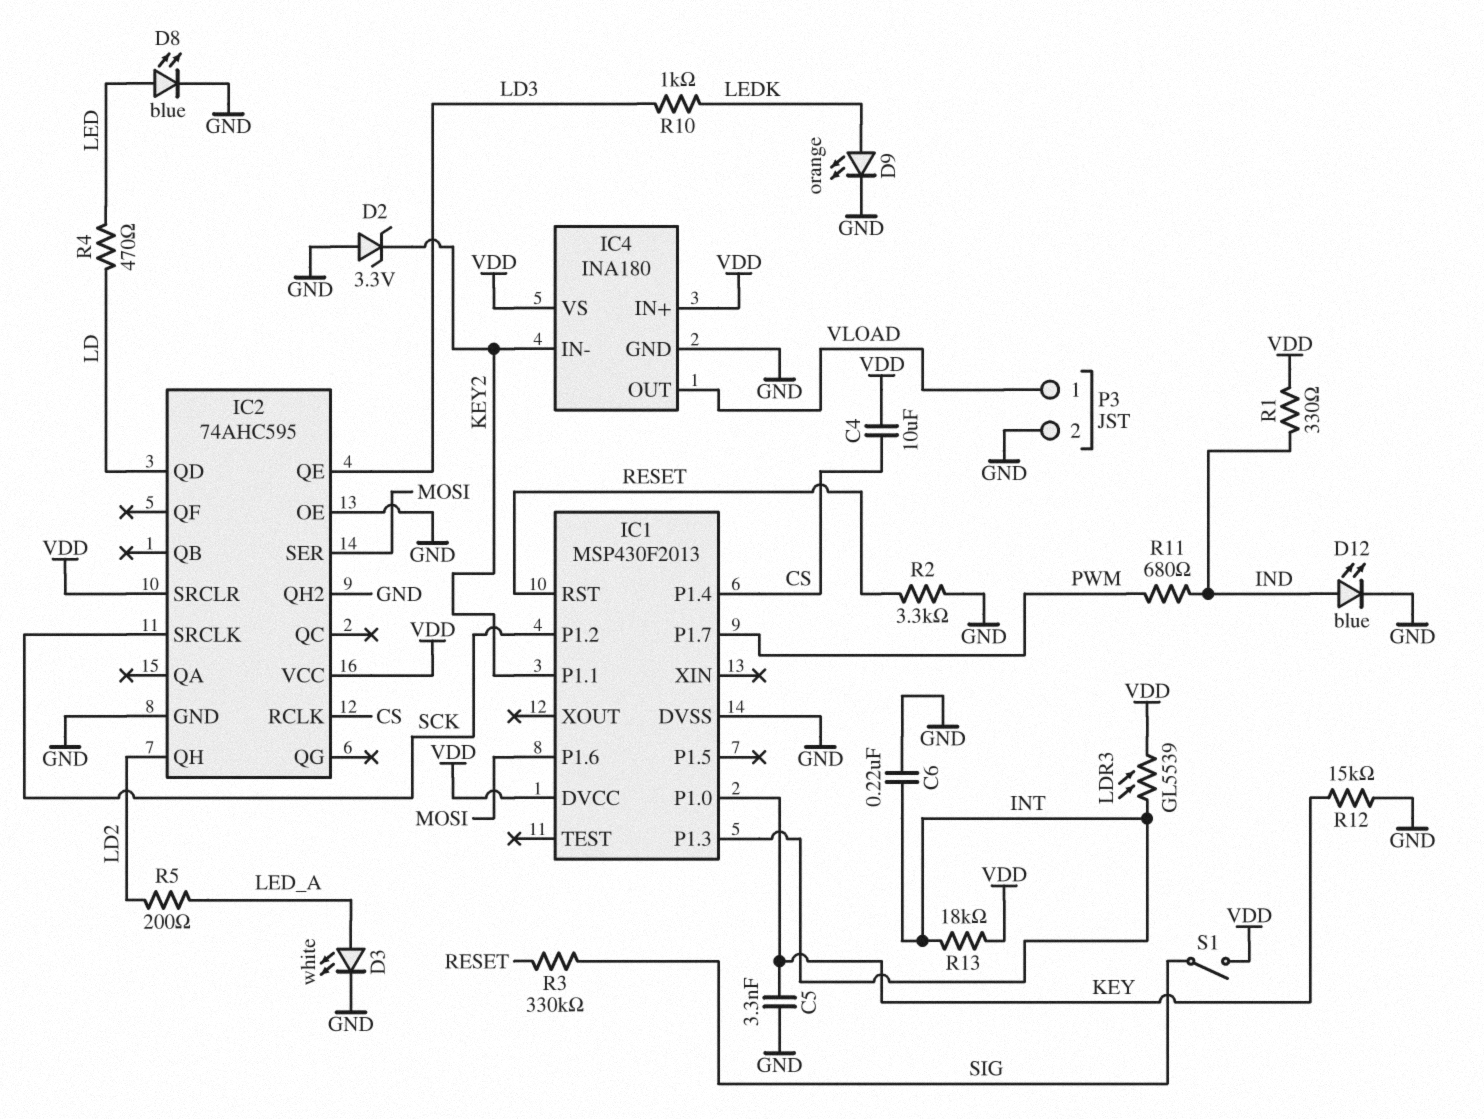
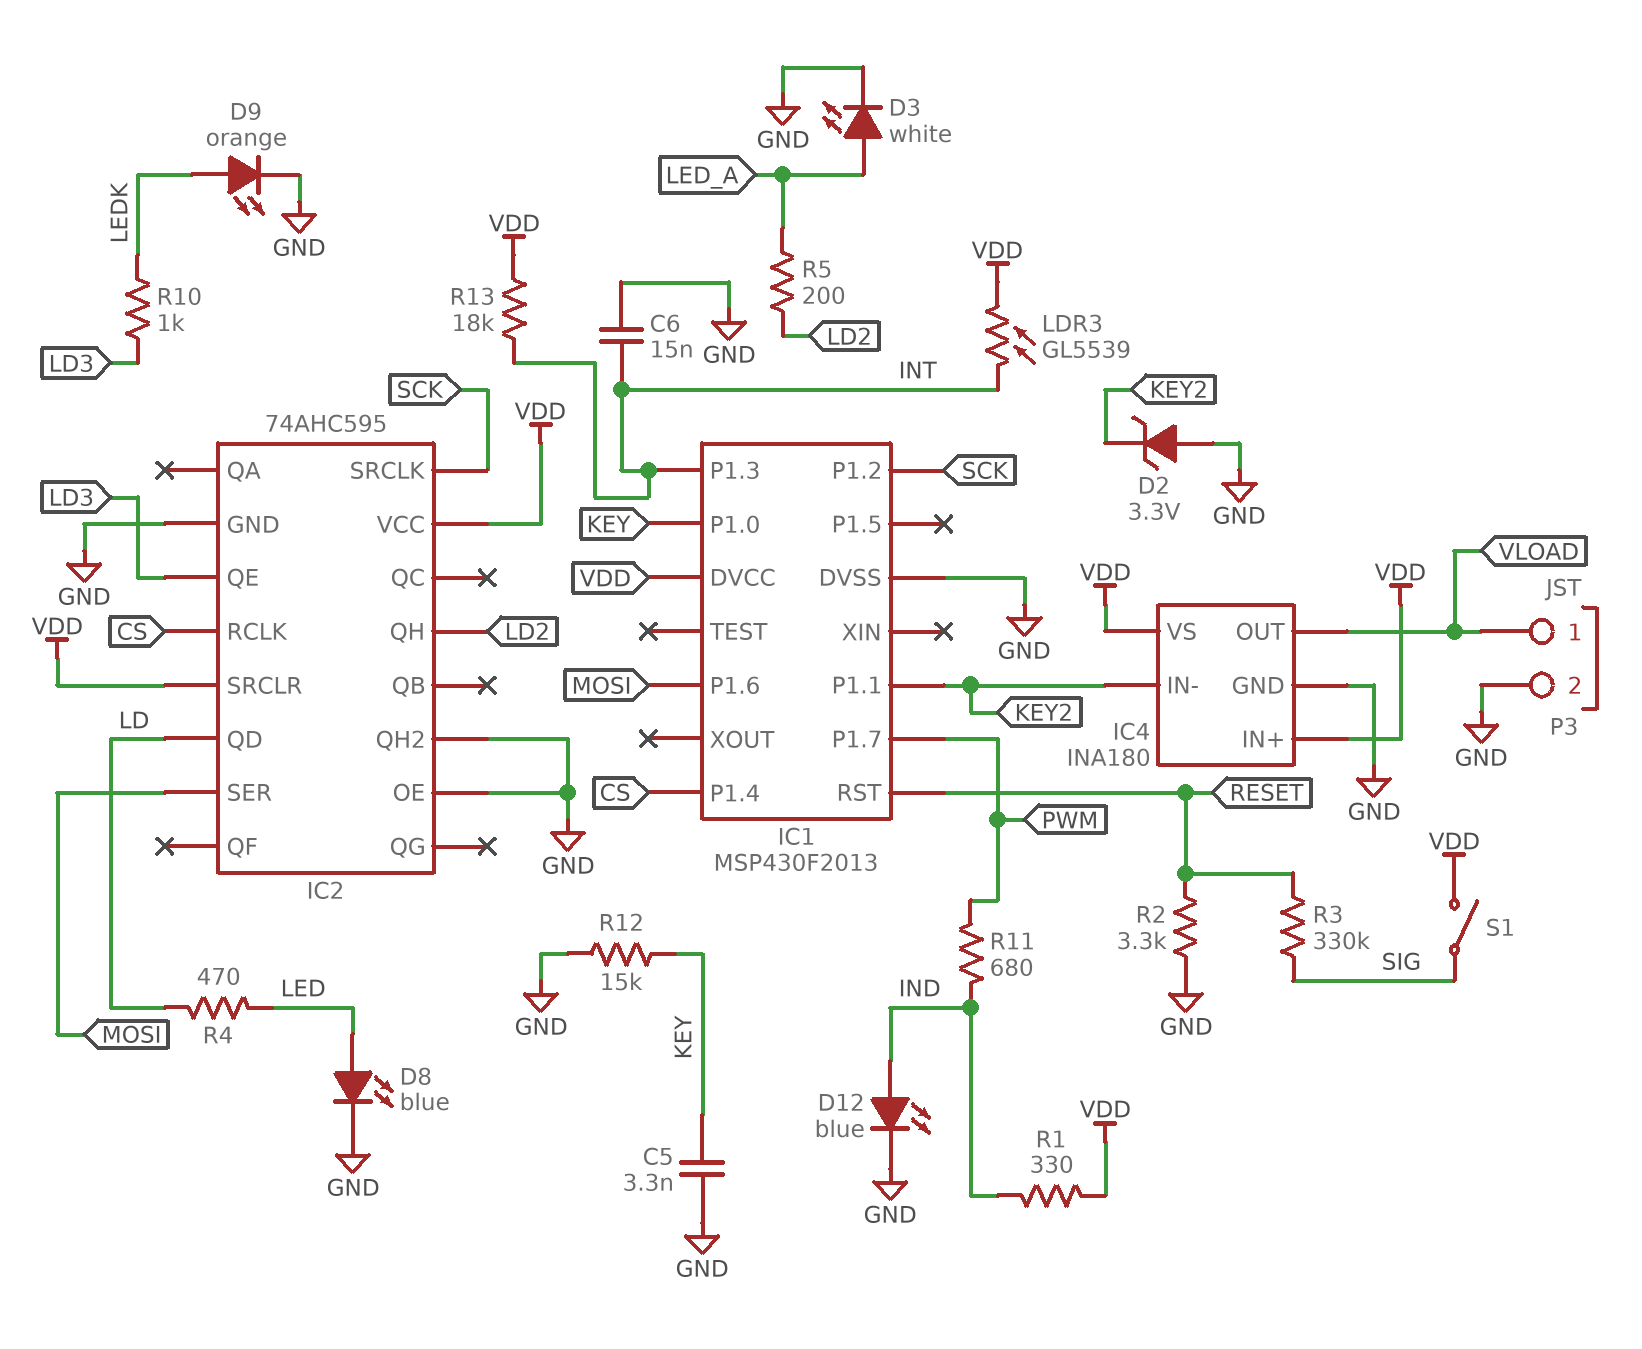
C4: 10uF (CS, VDD) -> none
C6: 220nF (GND, INT) -> 15nF (GND, INT)

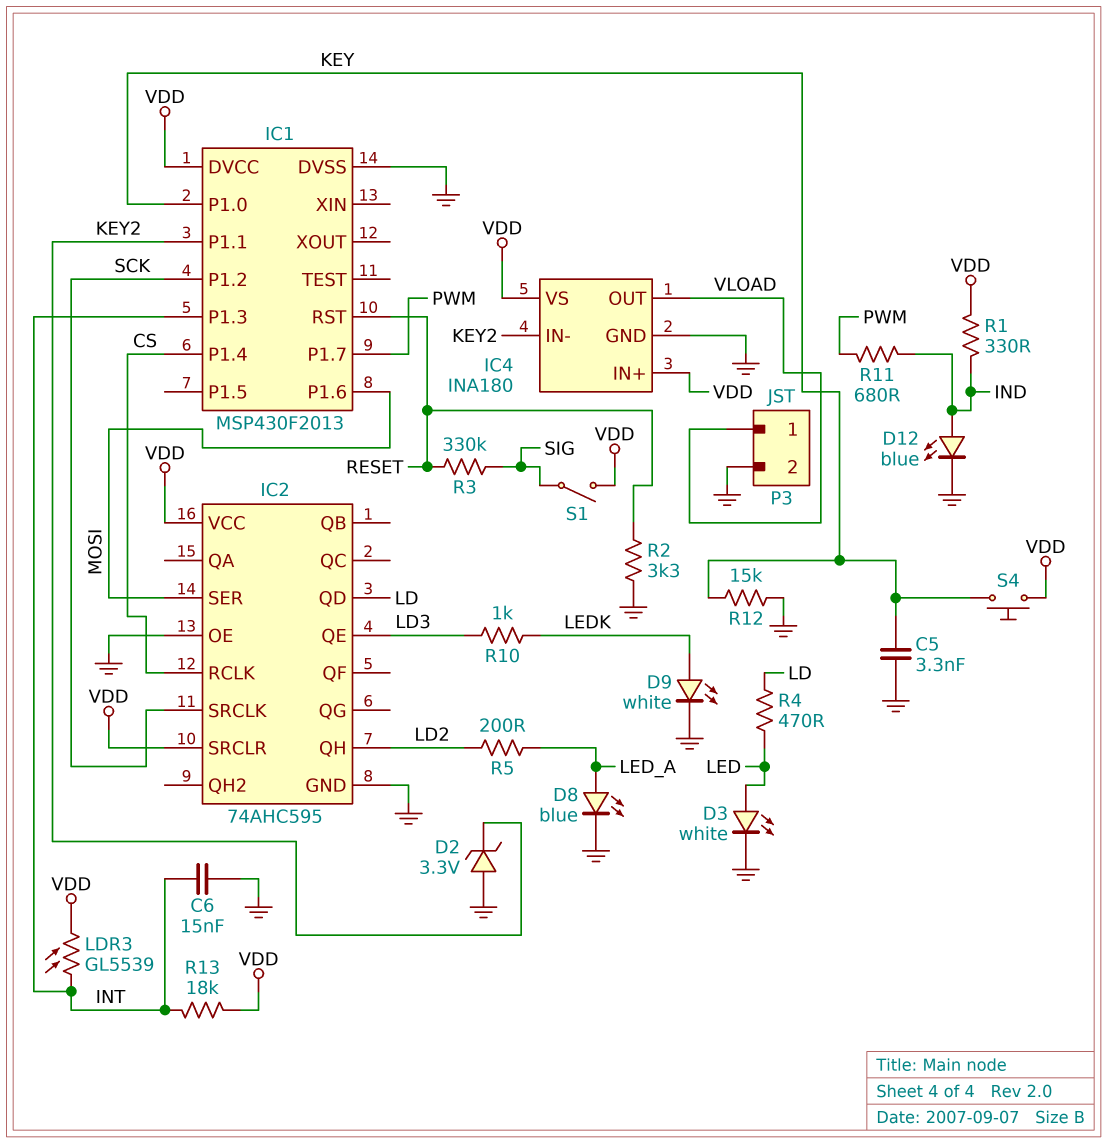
D3: LED white (A LED_A, K GND) -> LED white (A LED, K GND)
D8: LED blue (A LED, K GND) -> LED blue (A LED_A, K GND)
D9: LED orange (A LEDK, K GND) -> LED white (A LEDK, K GND)
IC2 pin QH2: GND -> none
S4: none -> button (KEY, VDD)

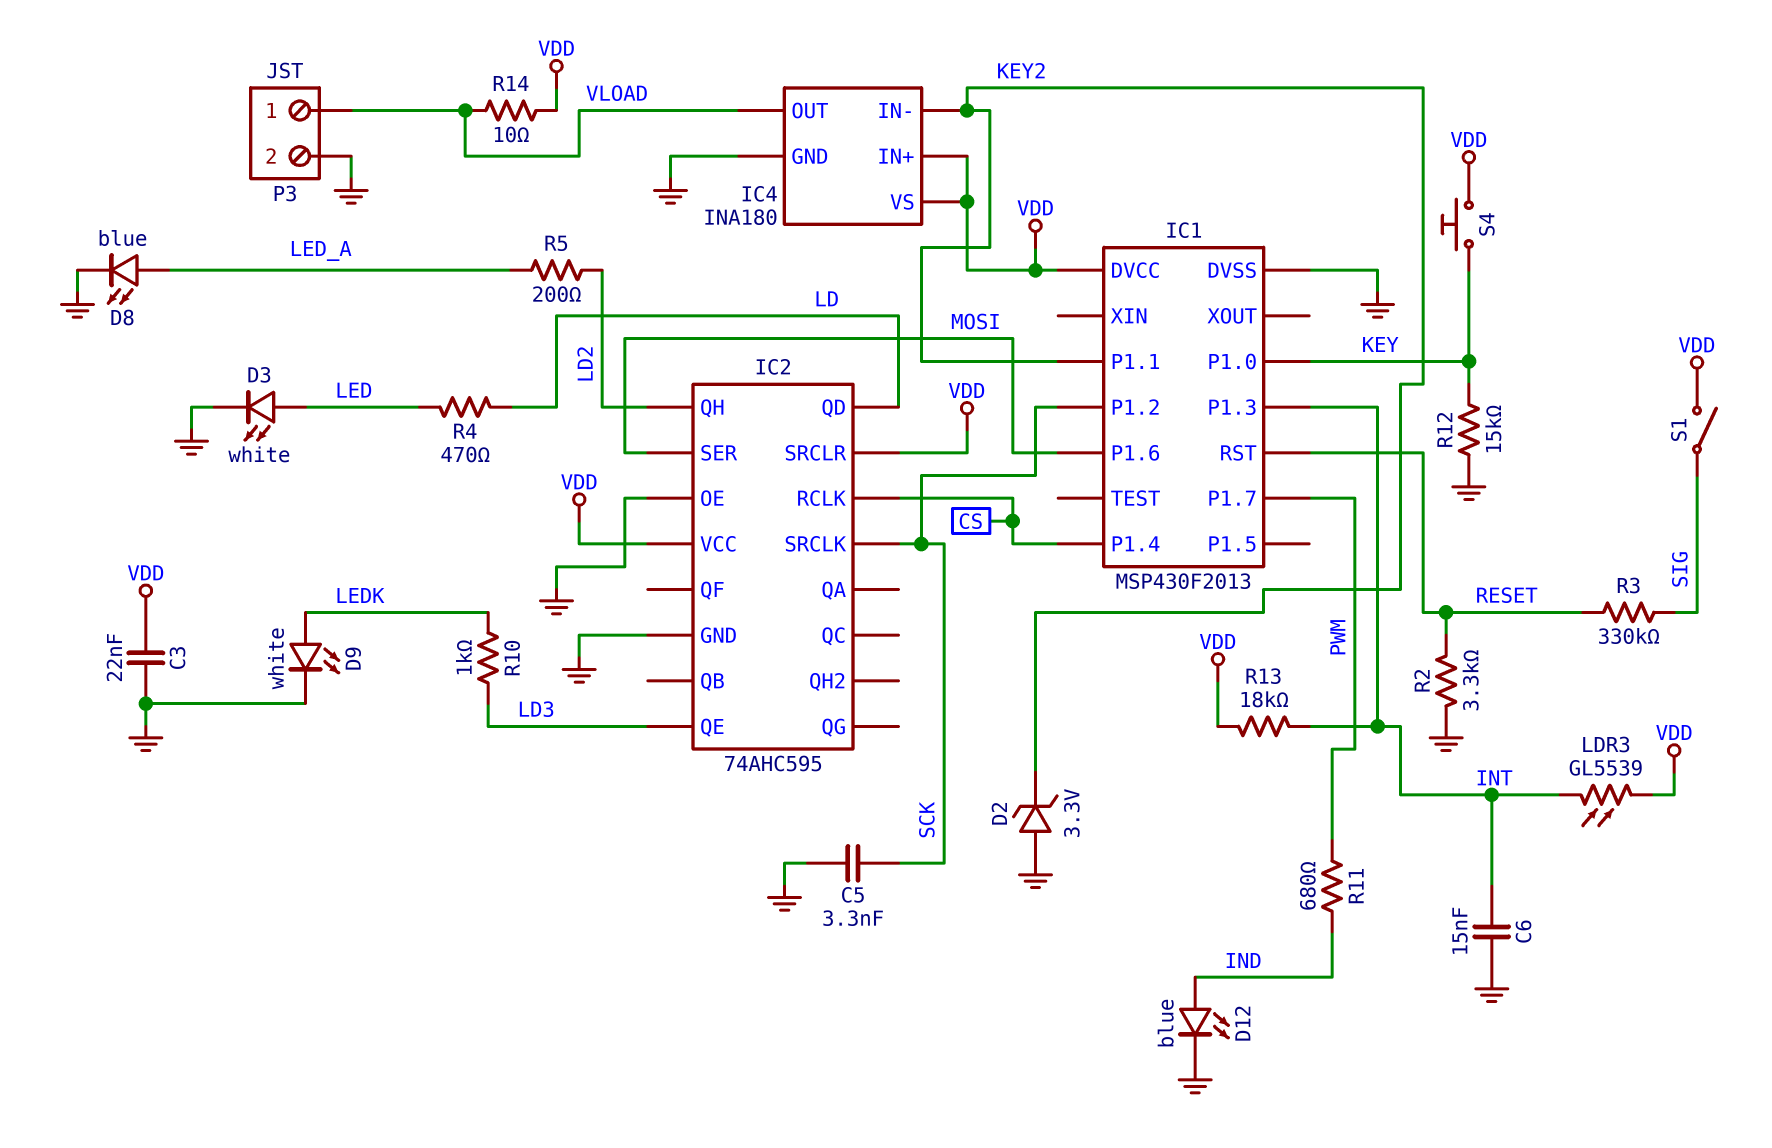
C3: none -> 22nF (GND, VDD)
C5: 3.3nF (GND, KEY) -> 3.3nF (GND, SCK)
R1: 330 (IND, VDD) -> none
R14: none -> 10 (VDD, VLOAD)

